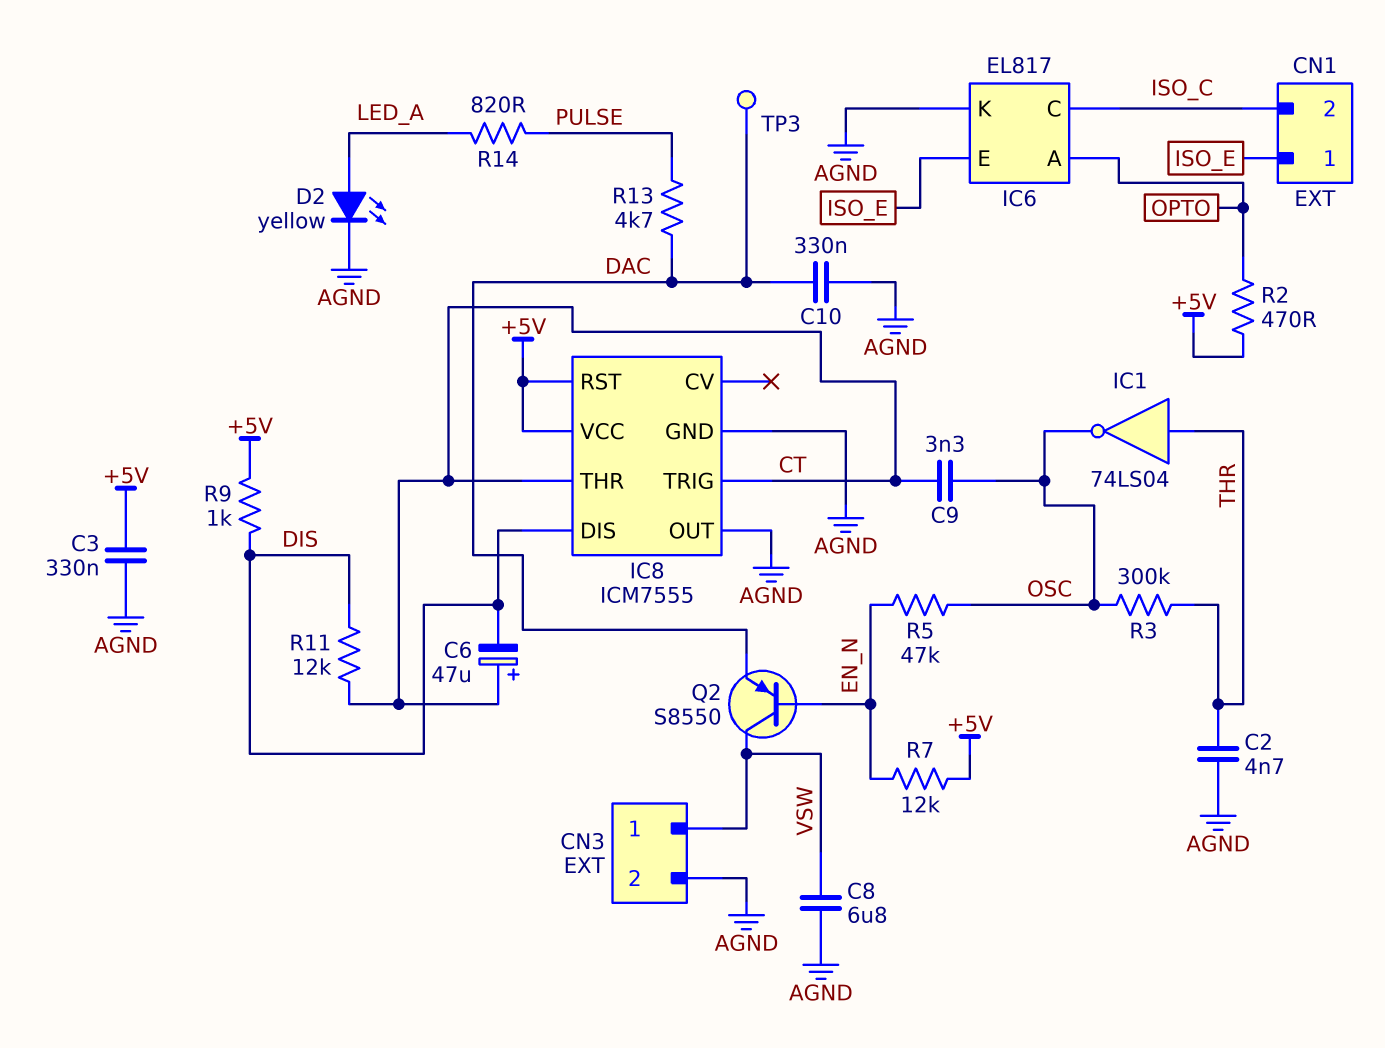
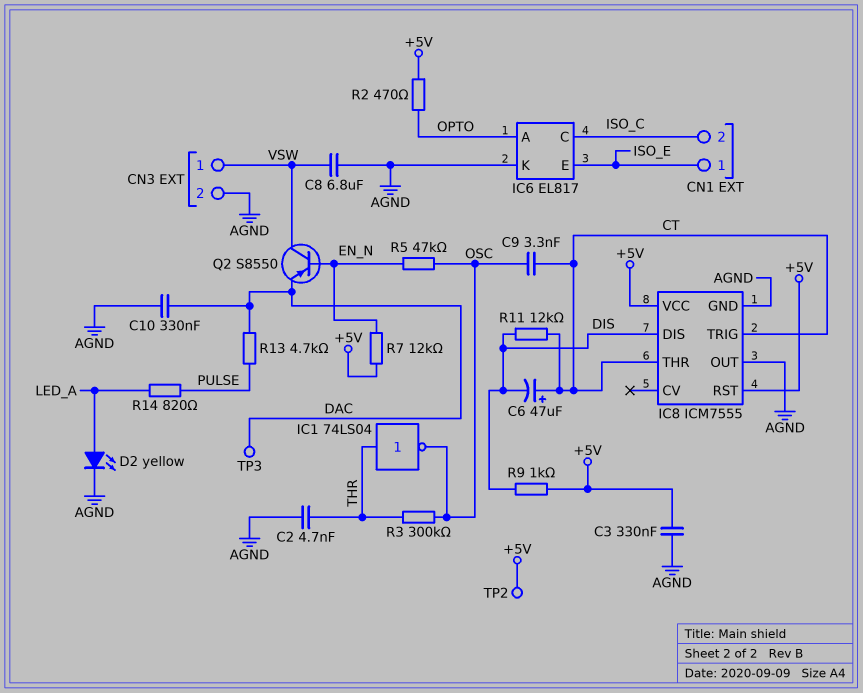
TP2: none -> test point (+5V)

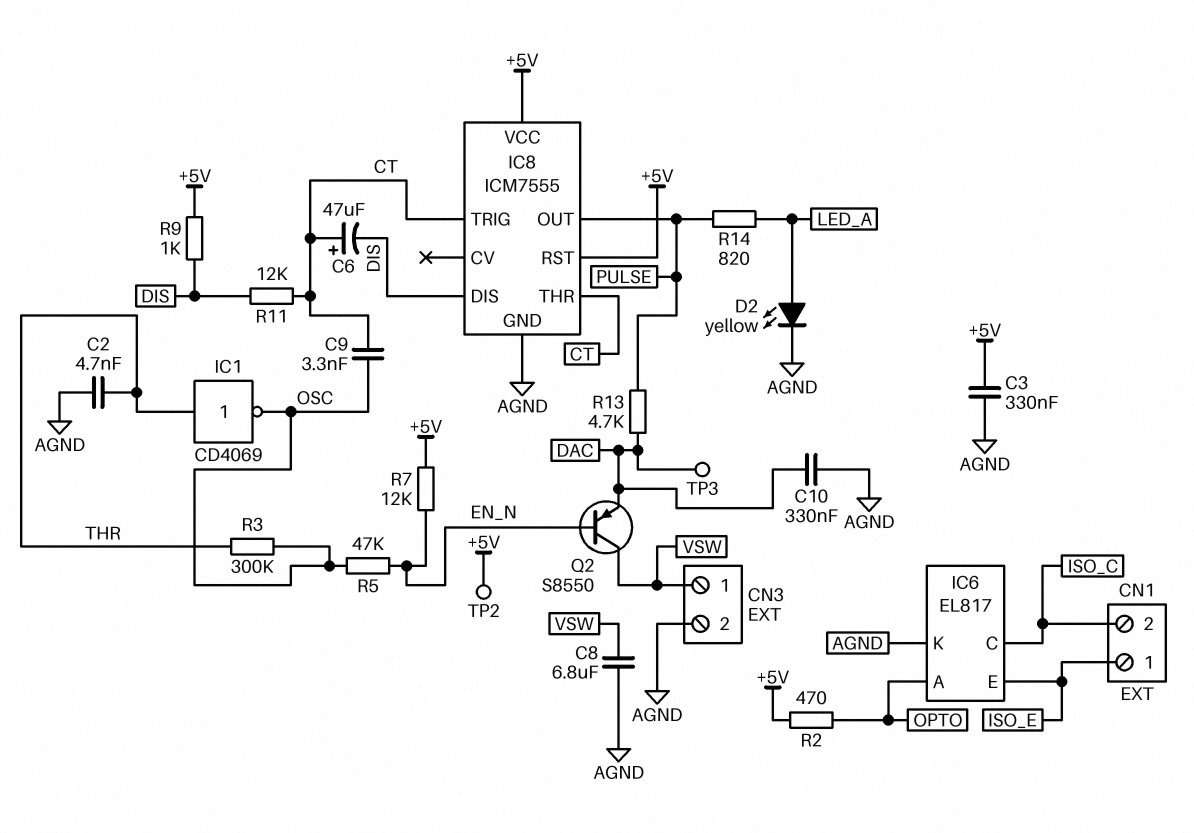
IC1: NOT 74LS04 (in THR, out OSC) -> NOT CD4069 (in THR, out OSC)
IC8 pin OUT: AGND -> PULSE

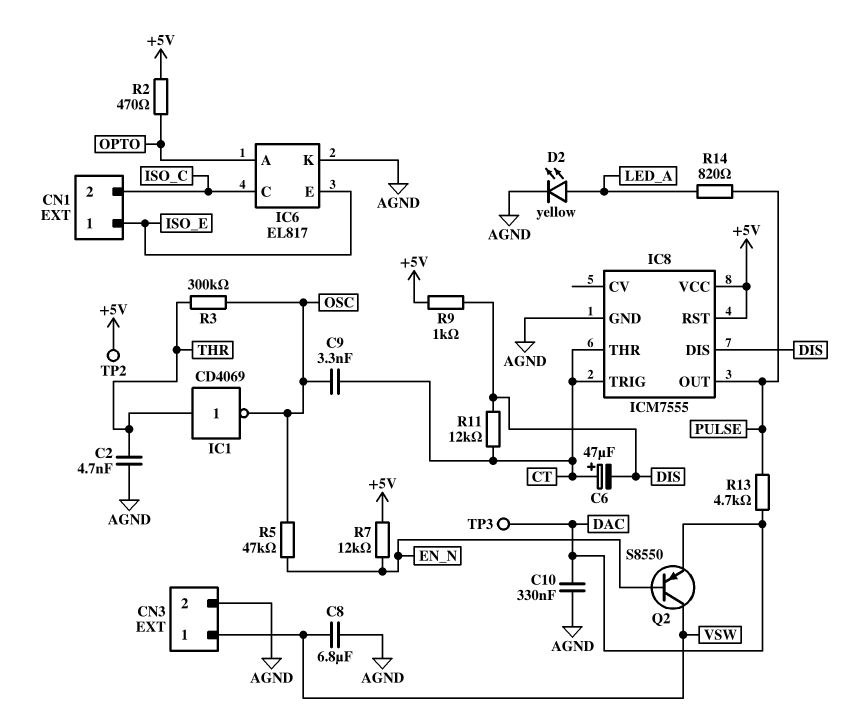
C3: 330nF (+5V, AGND) -> none

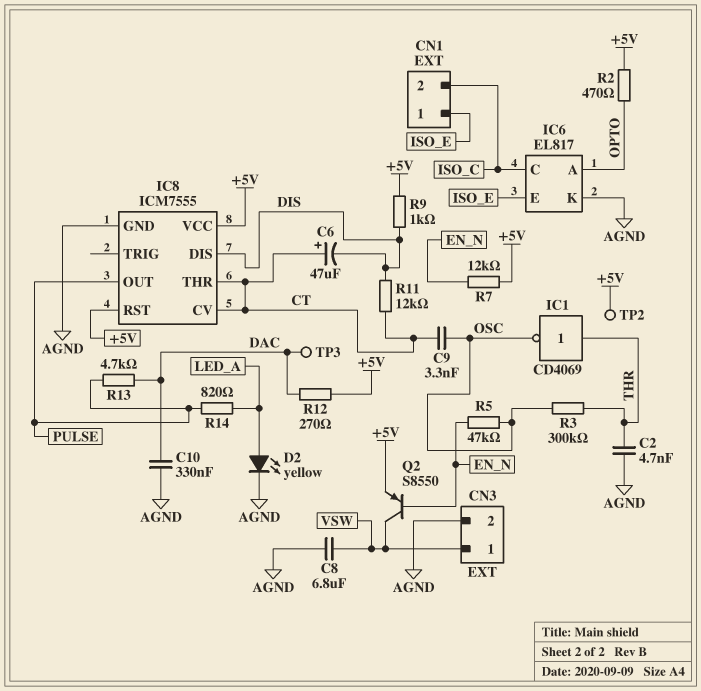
IC8 pin CV: none -> CT
IC8 pin TRIG: CT -> none
Q2: PNP S8550 (B EN_N, C VSW, E DAC) -> PNP S8550 (B EN_N, C VSW, E +5V)
R12: none -> 270 (+5V, DAC)

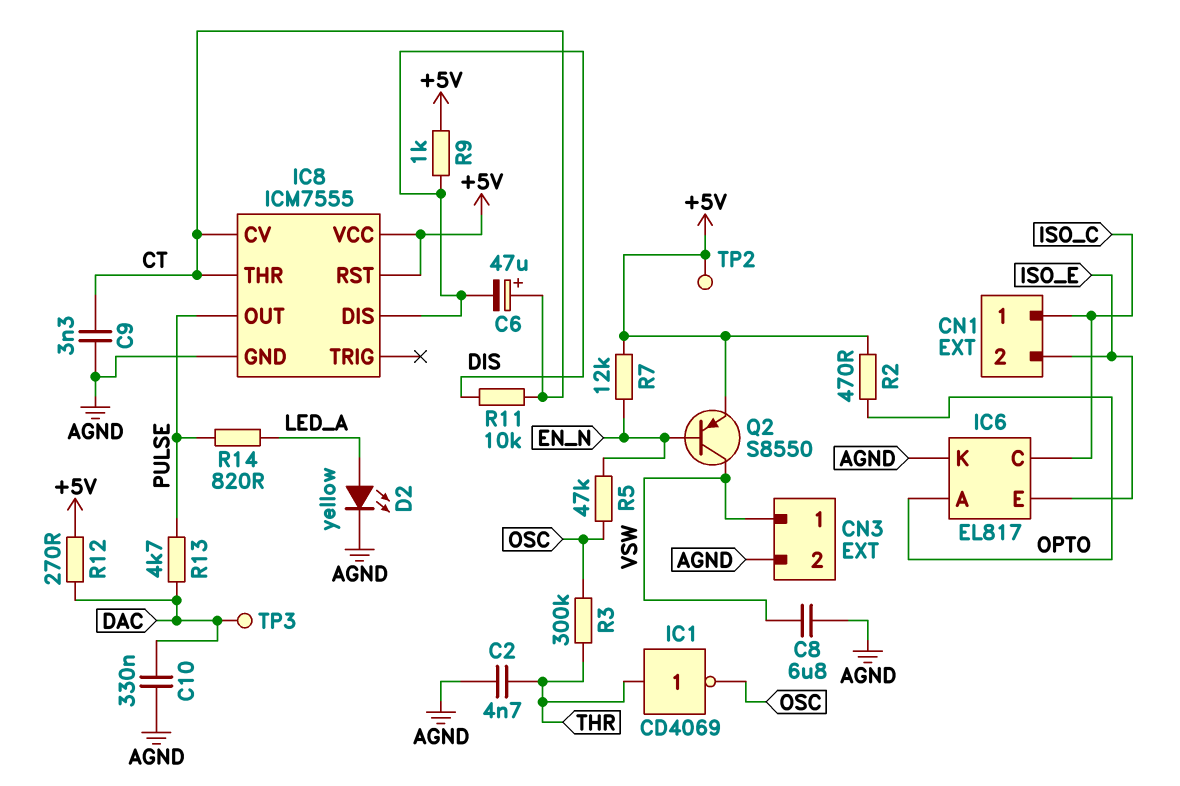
C9: 3.3nF (CT, OSC) -> 3.3nF (AGND, CT)
CN1 pin 1: ISO_E -> ISO_C
CN1 pin 2: ISO_C -> ISO_E
R11: 12k (CT, DIS) -> 10k (CT, DIS)

